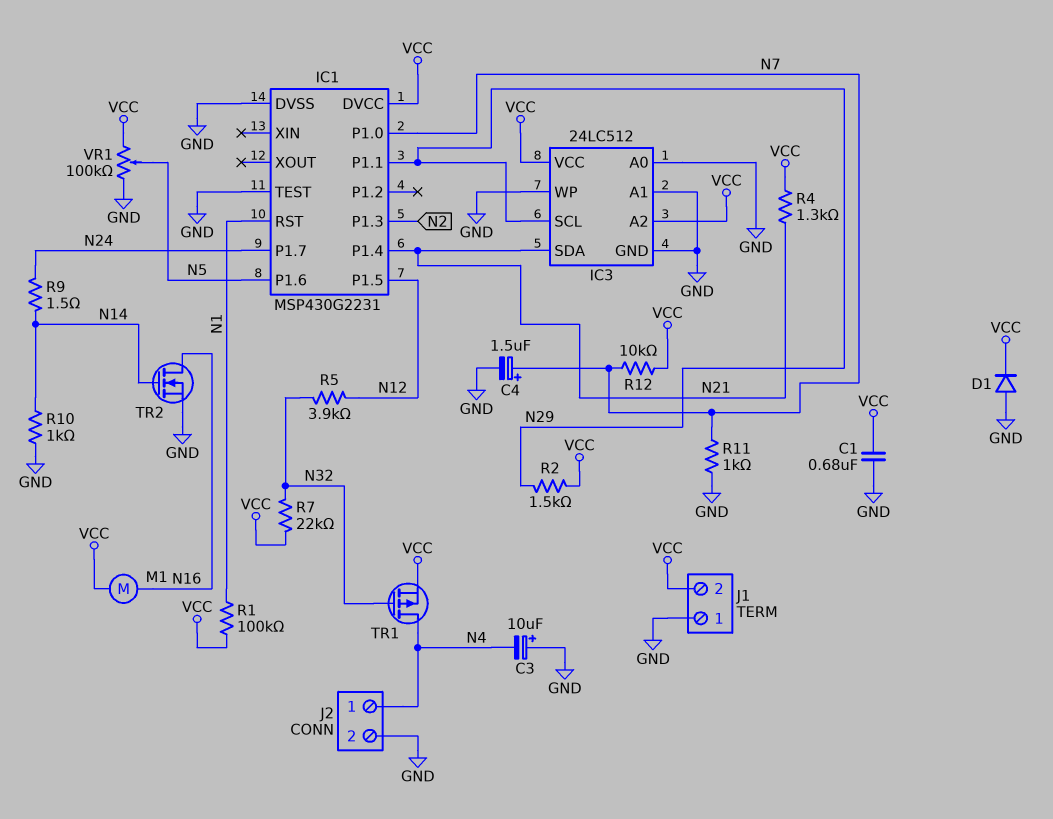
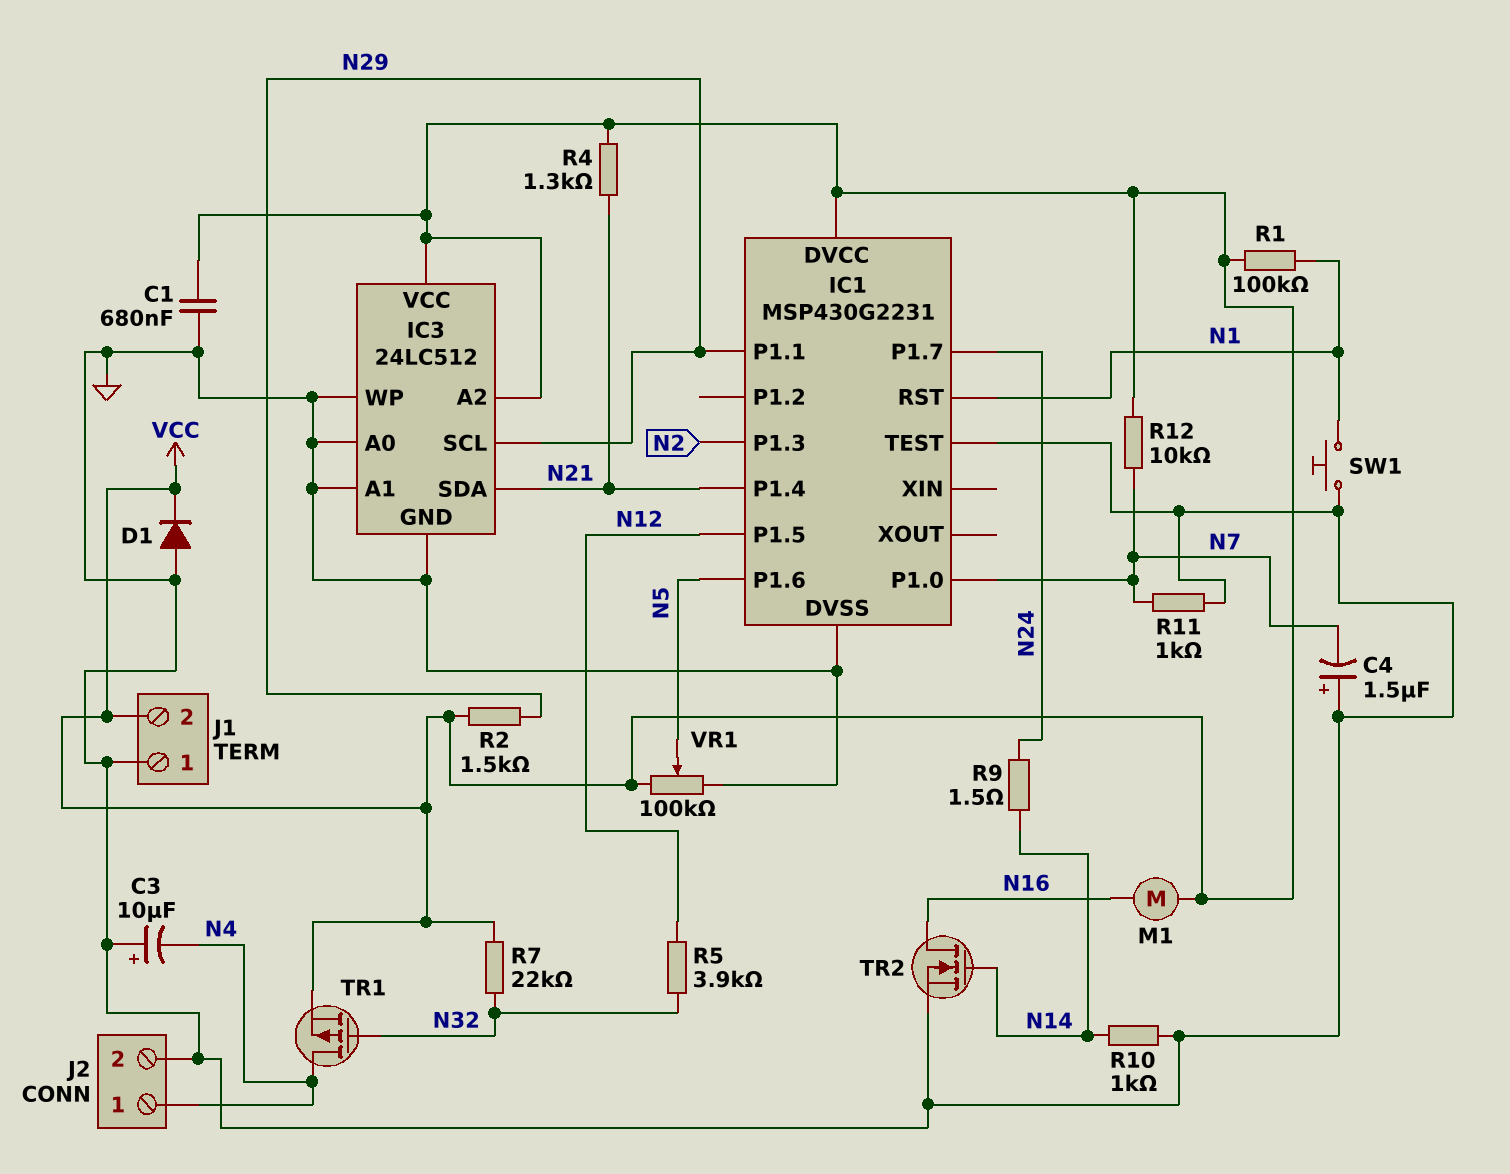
C4: 1.5uF (plus N7, minus GND) -> 1.5uF (plus GND, minus N7)
SW1: none -> button (GND, N1)

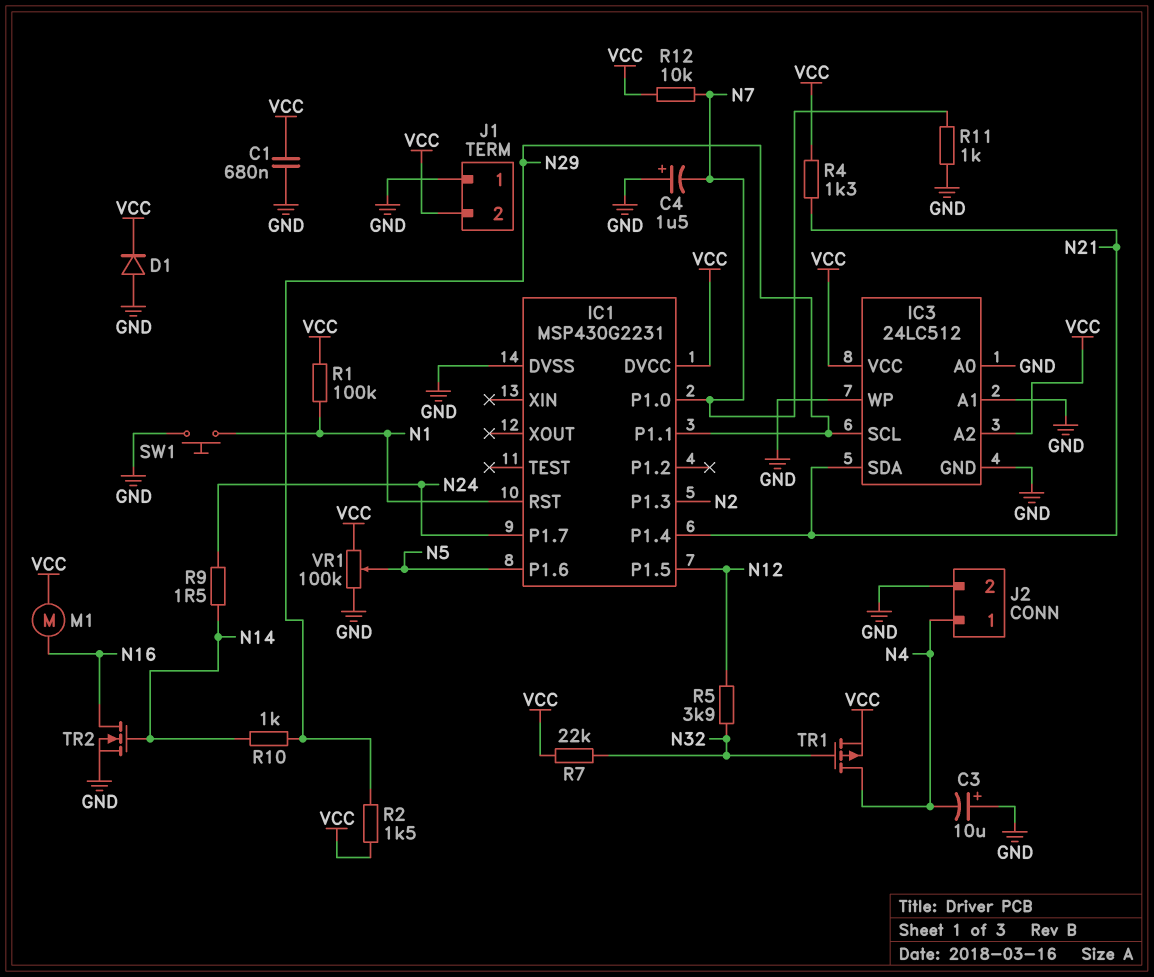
IC1 pin TEST: GND -> none
R10: 1k (GND, N14) -> 1k (N14, N29)

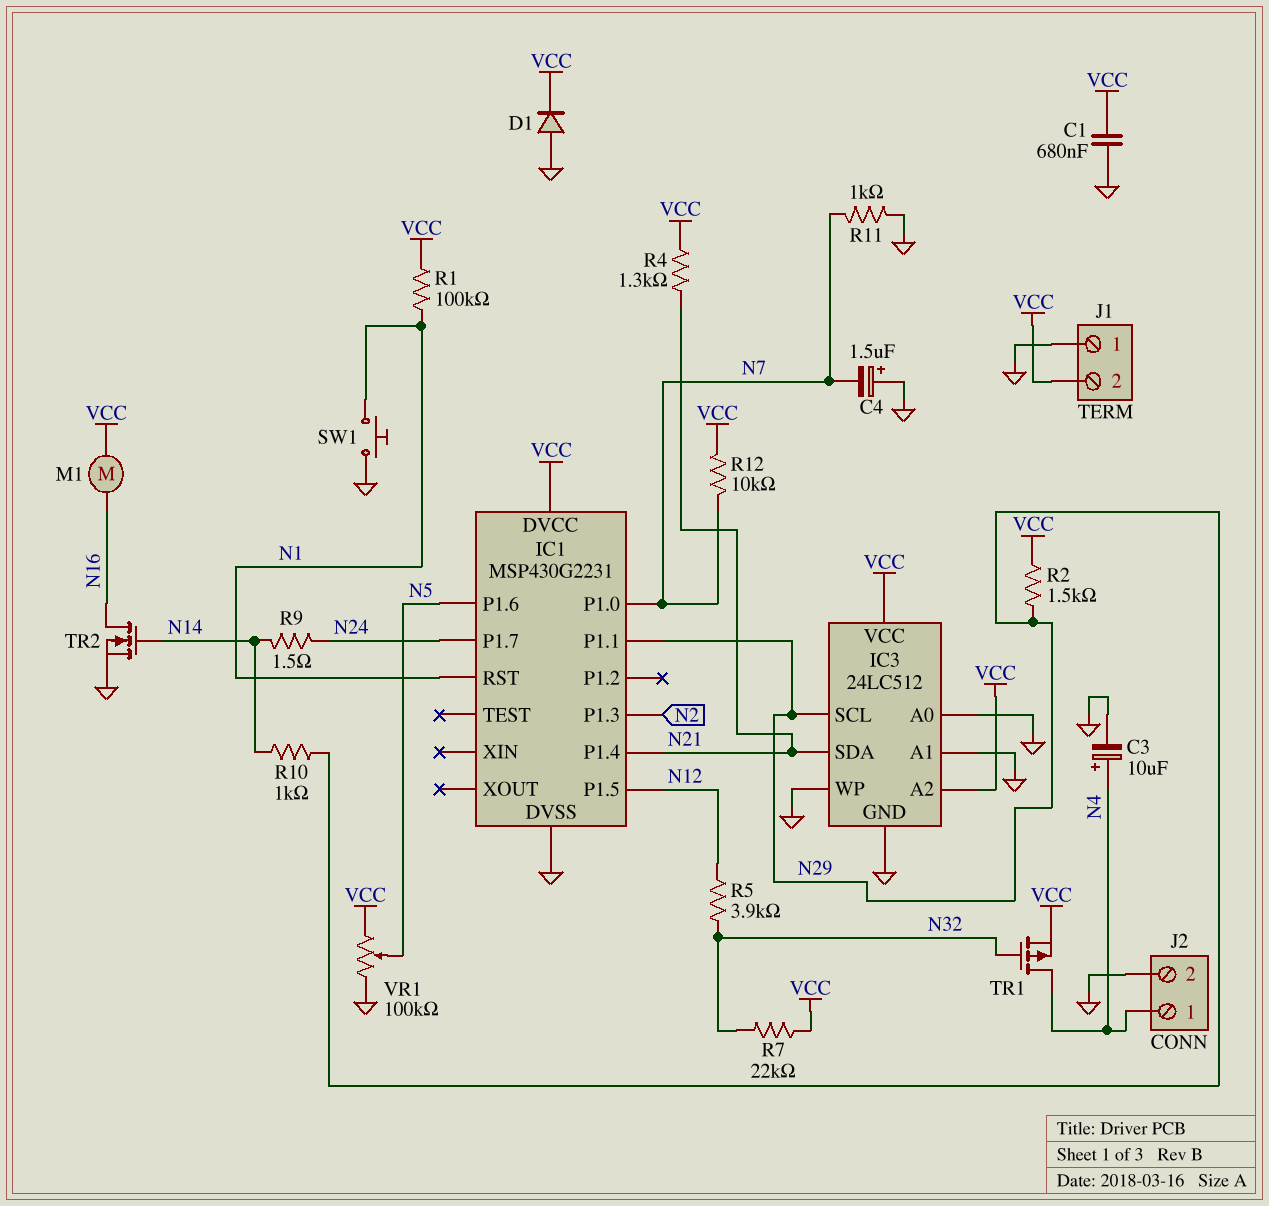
C3: 10uF (plus GND, minus N4) -> 10uF (plus N4, minus GND)

